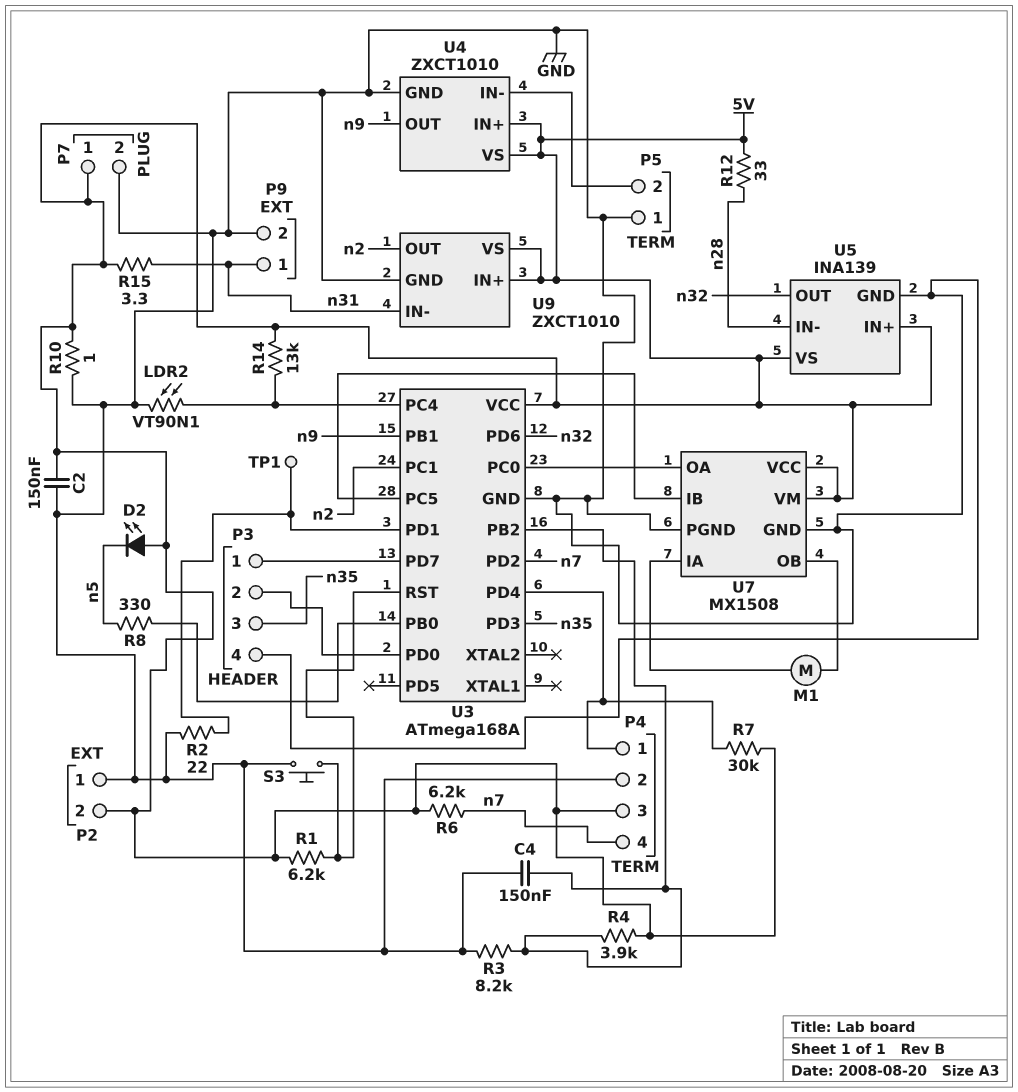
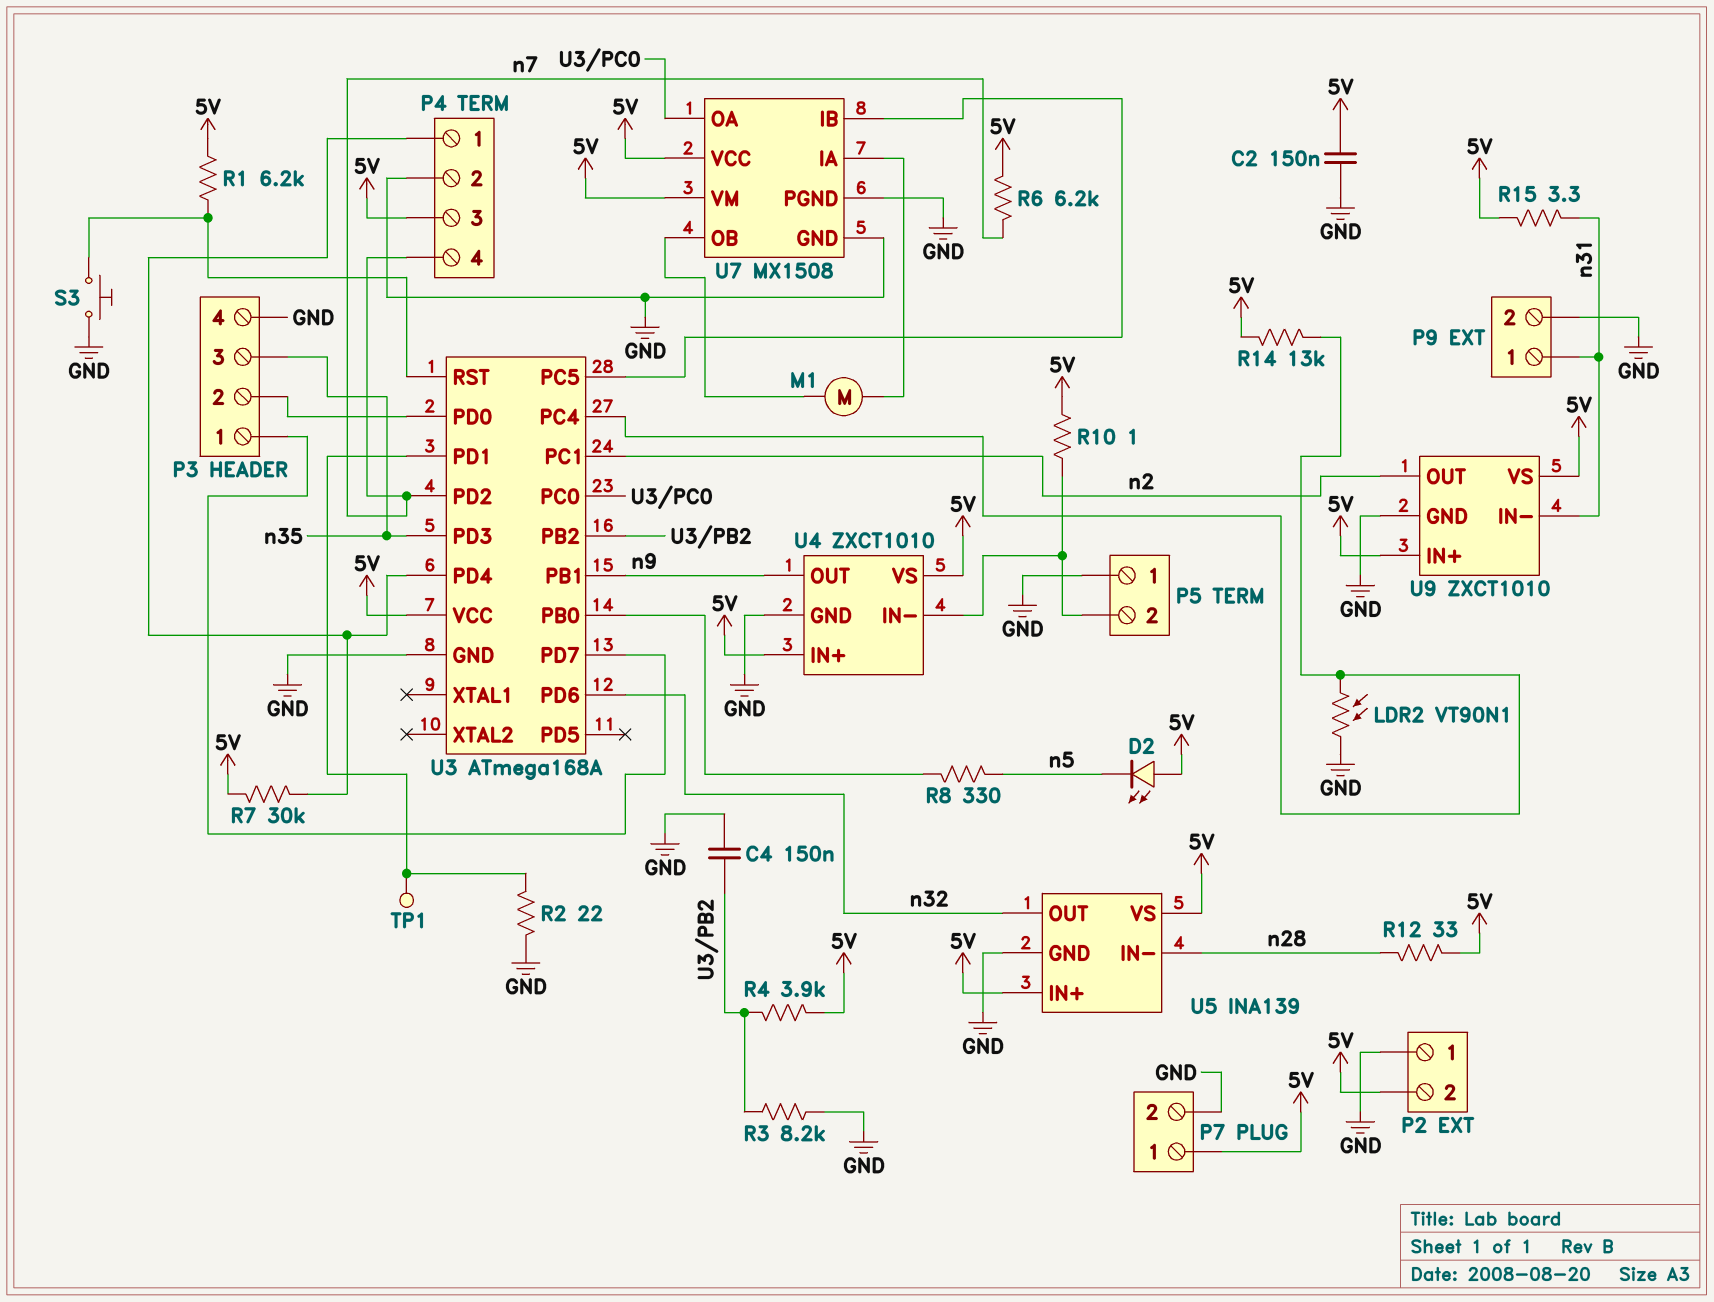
R10: 1 (5V, GND) -> 1 (5V, P5/2)

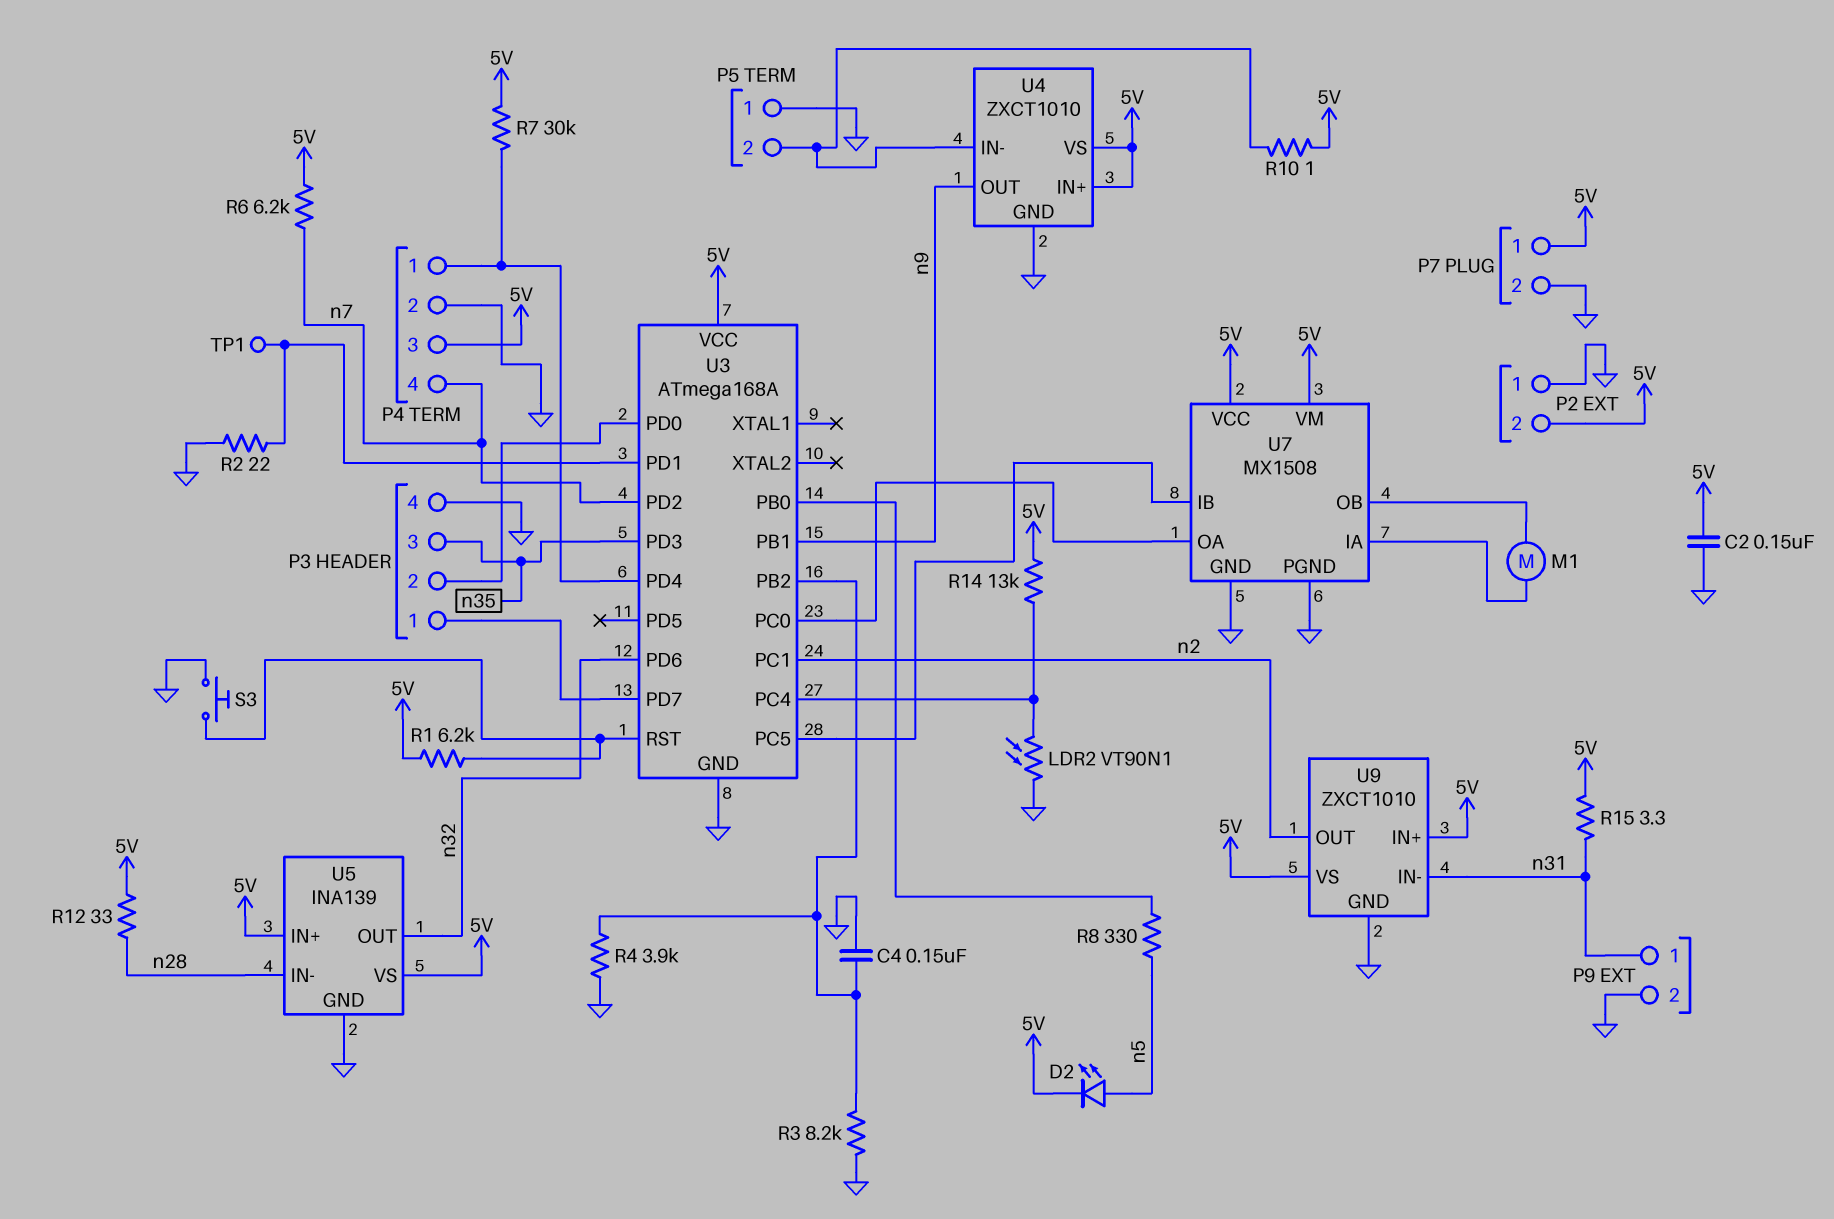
D2: LED (A 5V, K n5) -> LED (A n5, K 5V)
R4: 3.9k (5V, U3/PB2) -> 3.9k (GND, U3/PB2)

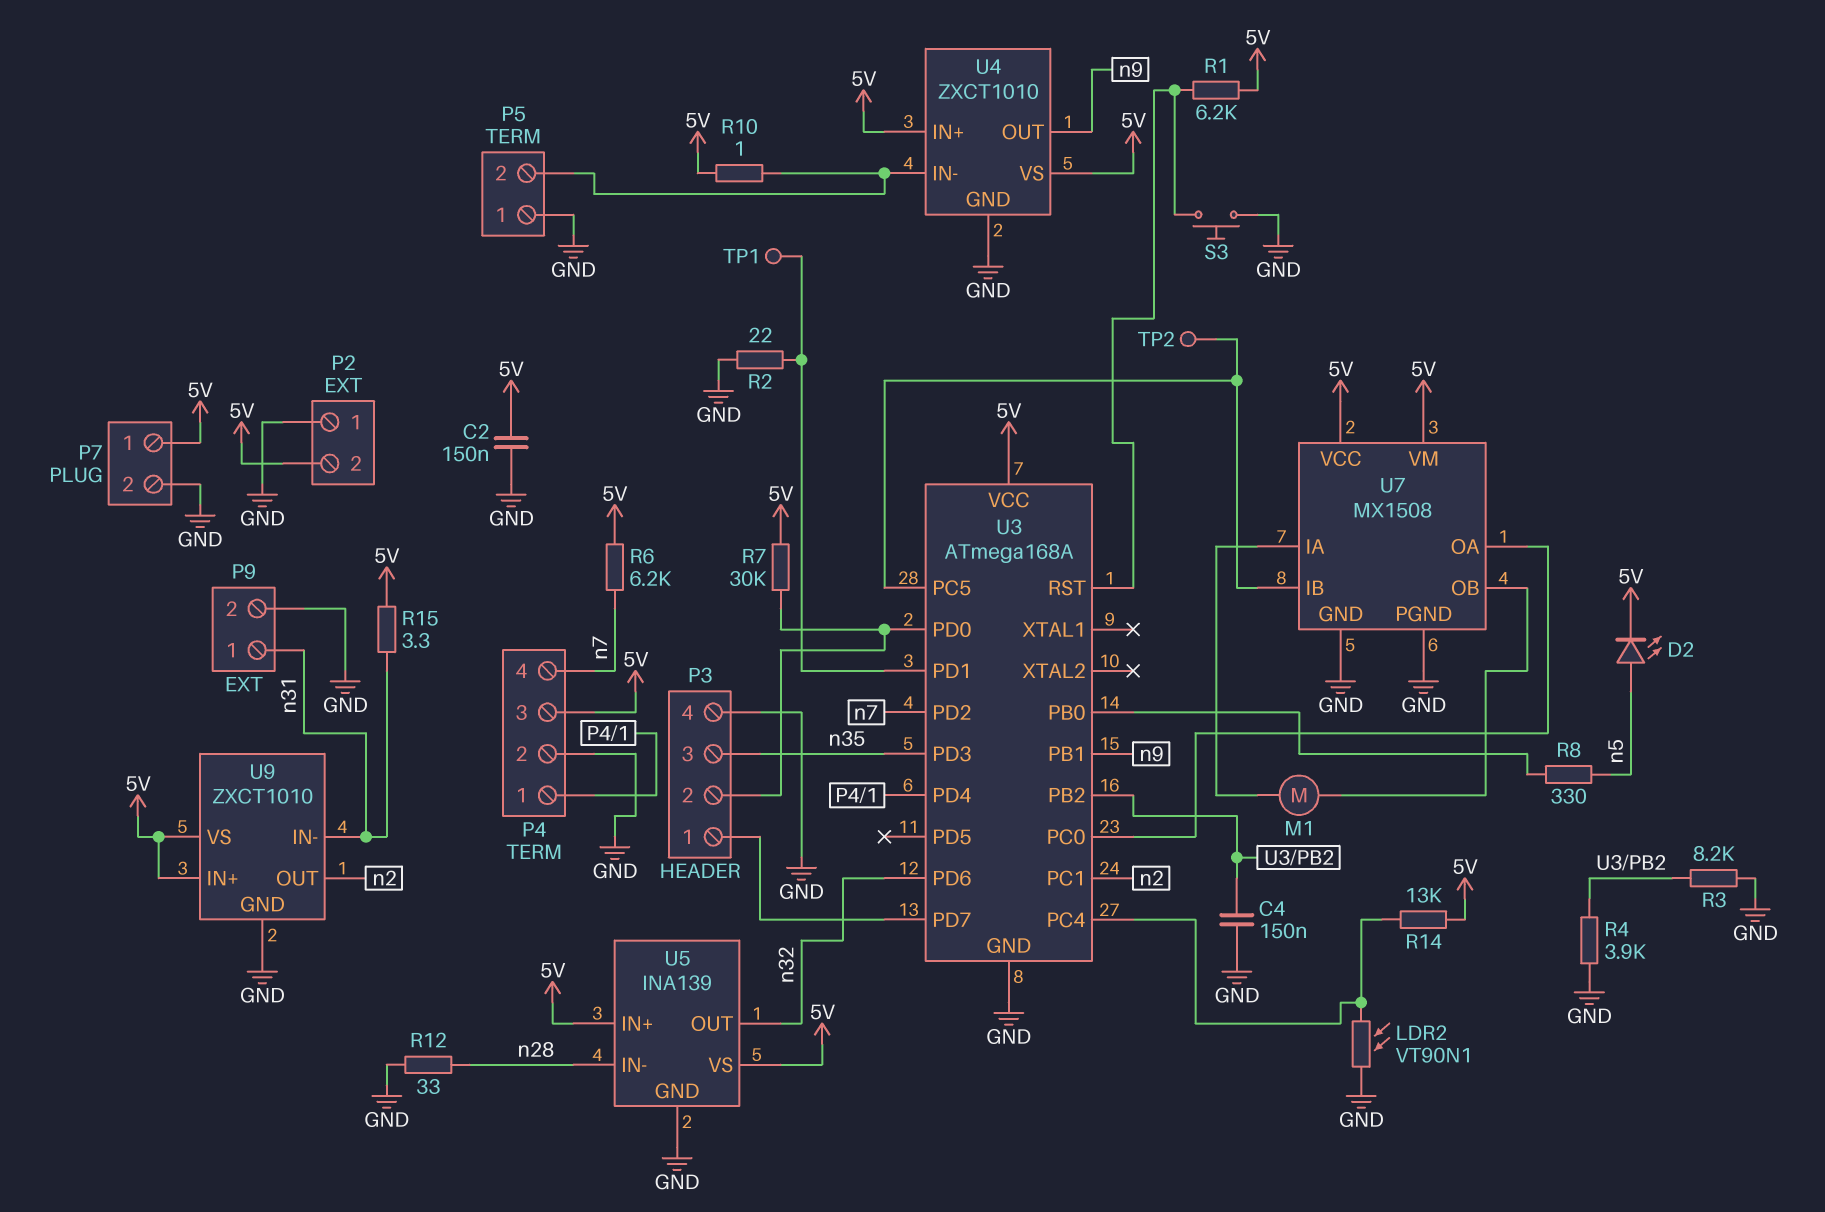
R7: 30k (5V, P4/1) -> 30k (5V, P3/2)
R12: 33 (5V, n28) -> 33 (GND, n28)
TP2: none -> test point (U3/PC5)

